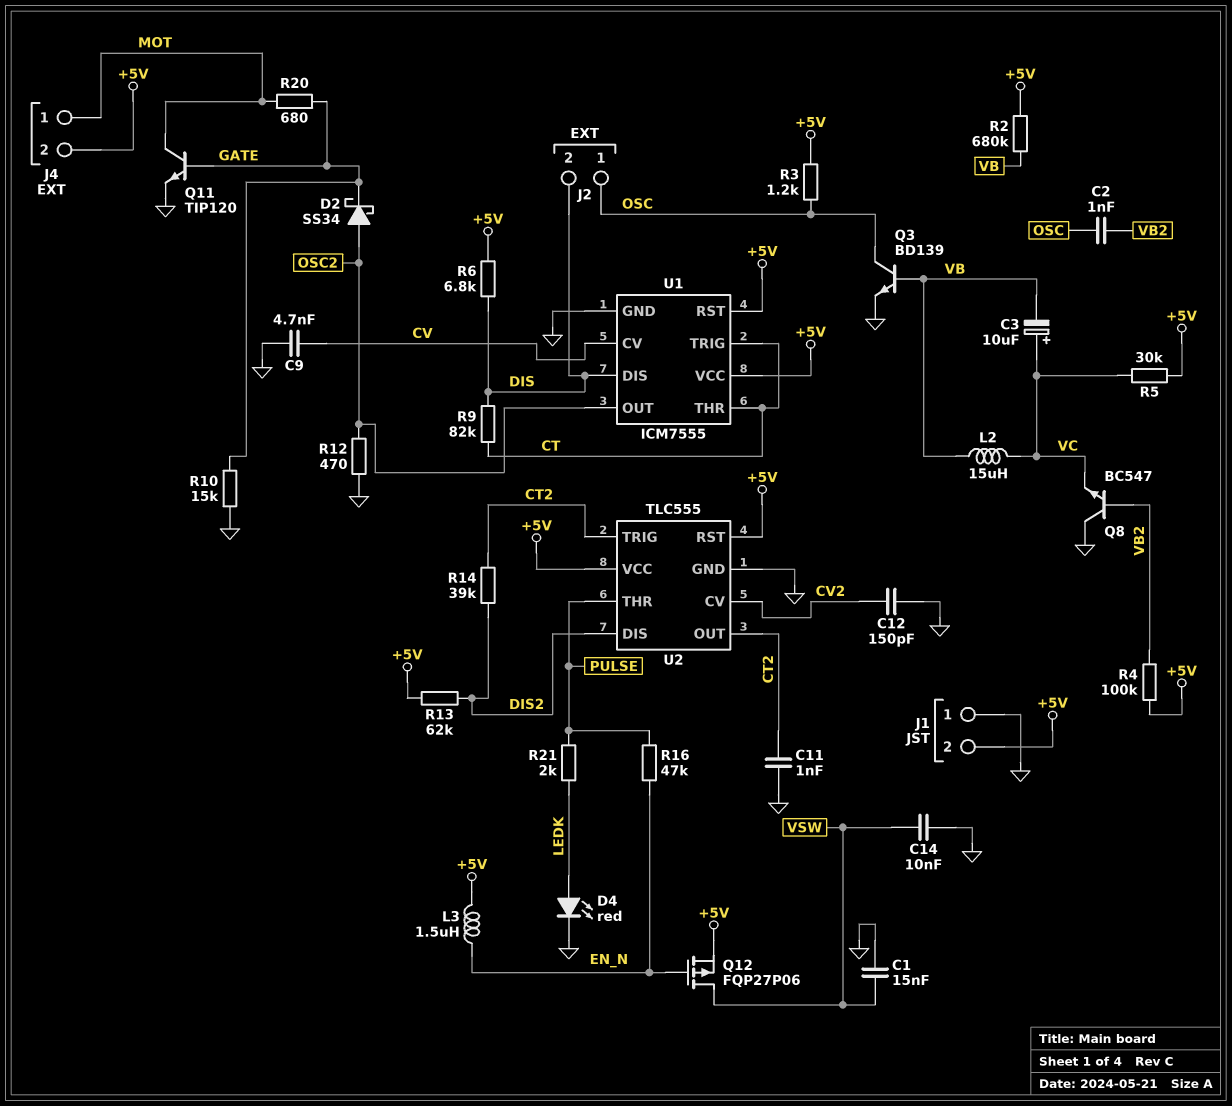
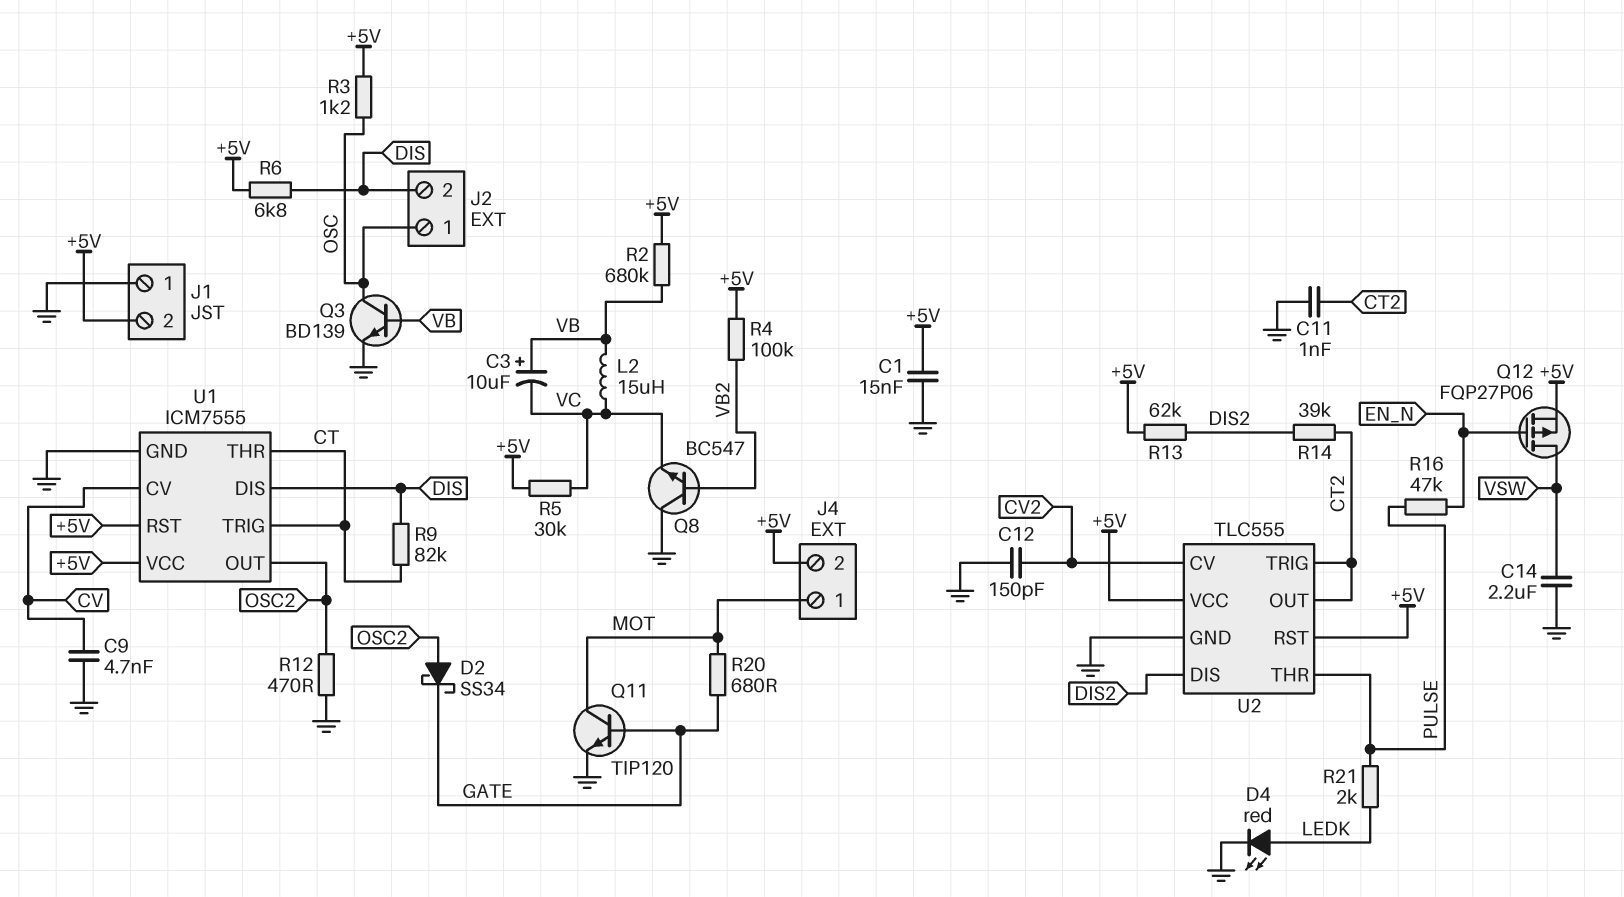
C1: 15nF (GND, VSW) -> 15nF (+5V, GND)
C2: 1nF (OSC, VB2) -> none
C3: 10uF (plus VC, minus VB) -> 10uF (plus VB, minus VC)
C14: 10nF (GND, VSW) -> 2.2uF (GND, VSW)
L3: 1.5uH (+5V, EN_N) -> none
R10: 15k (GATE, GND) -> none

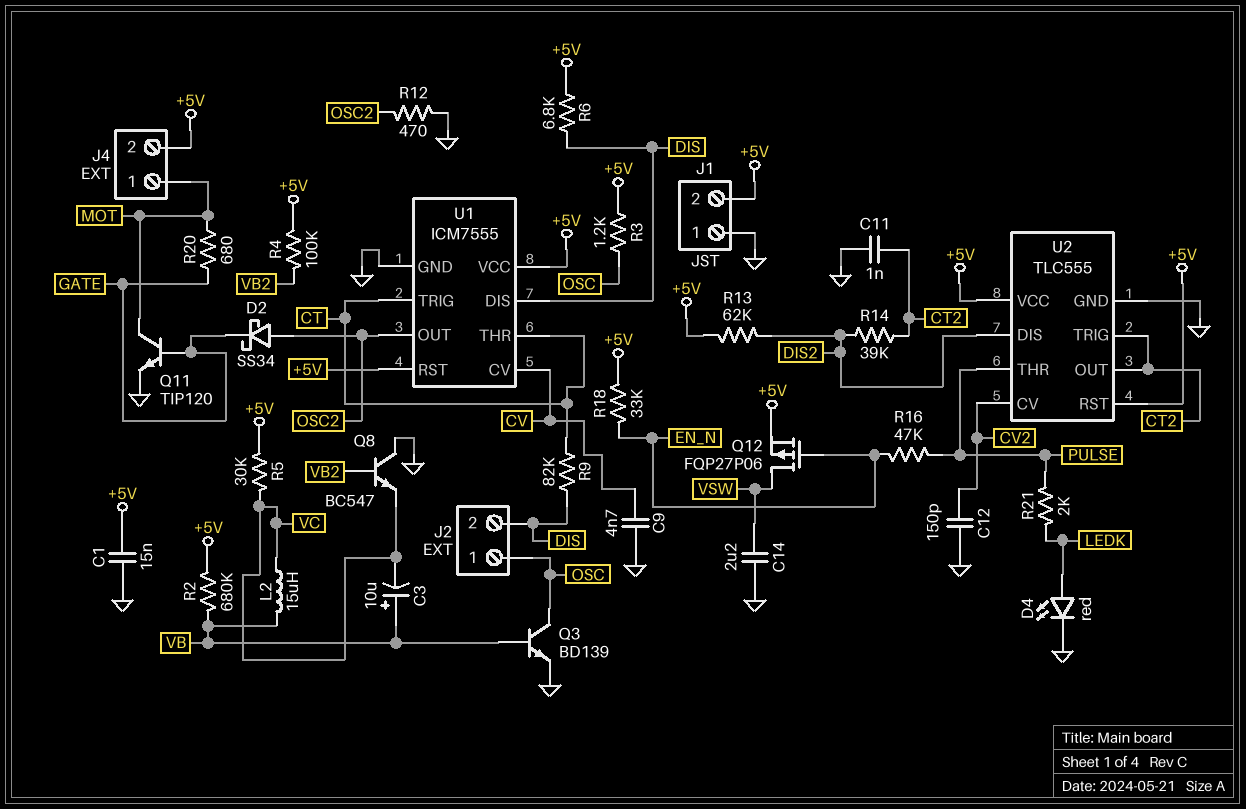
R18: none -> 33k (+5V, EN_N)

